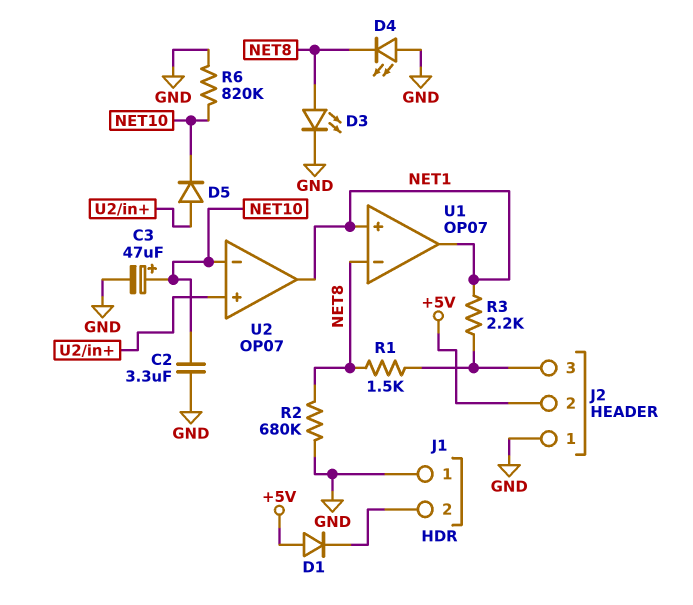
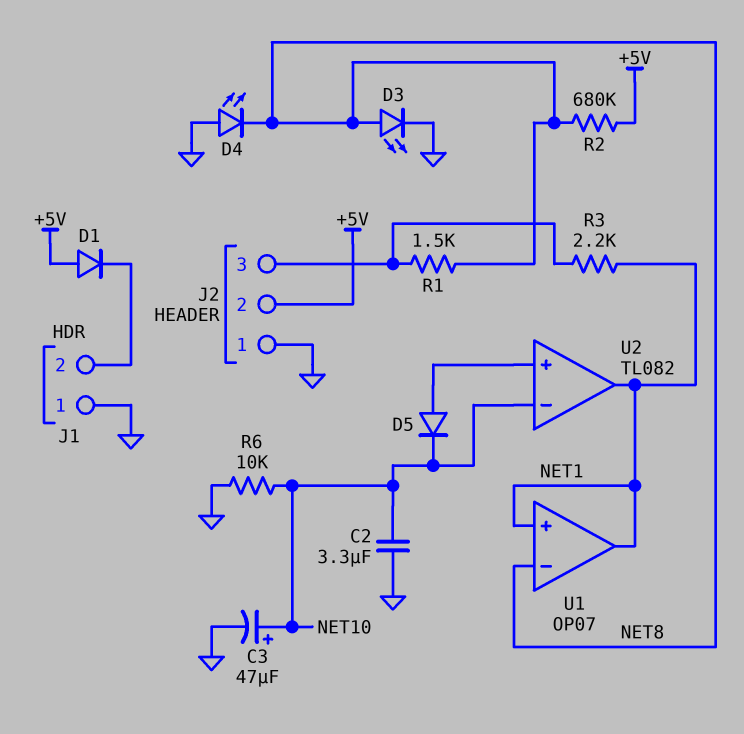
R2: 680k (GND, NET8) -> 680k (+5V, NET8)
R6: 820k (GND, NET10) -> 10k (GND, NET10)
U2: OP07 -> TL082

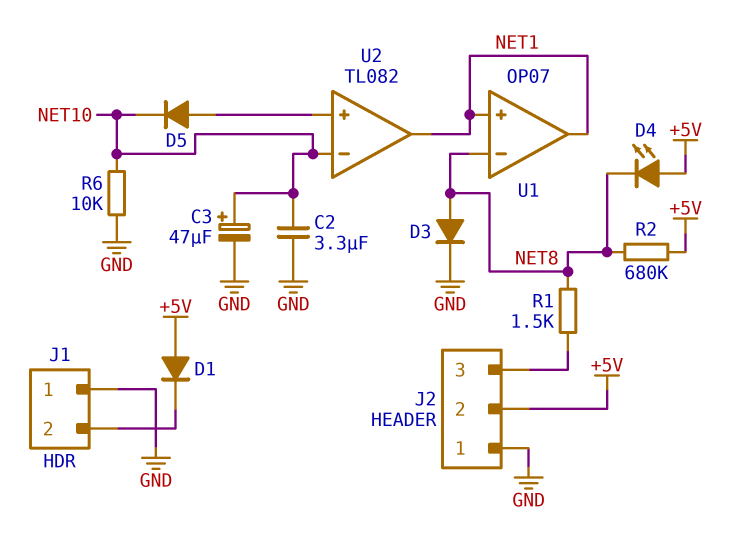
D3: LED (A NET8, K GND) -> diode (A NET8, K GND)
D4: LED (A GND, K NET8) -> LED (A +5V, K NET8)
R3: 2.2k (J2/3, NET1) -> none

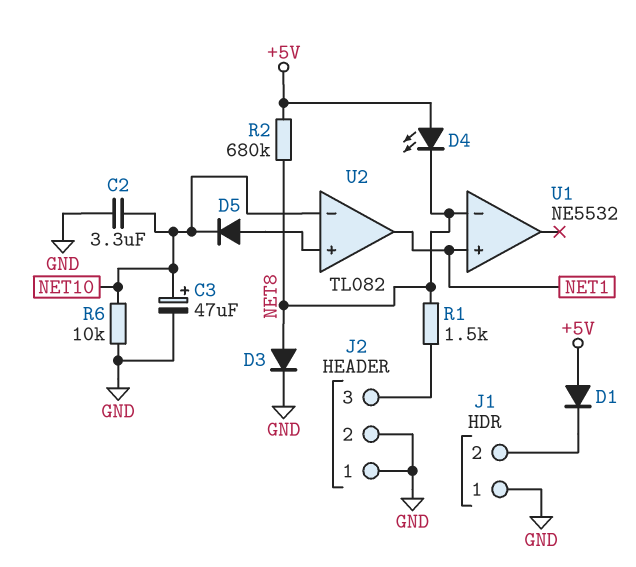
J2 pin 2: +5V -> GND
U1: OP07 -> NE5532
U1 pin out: NET1 -> none

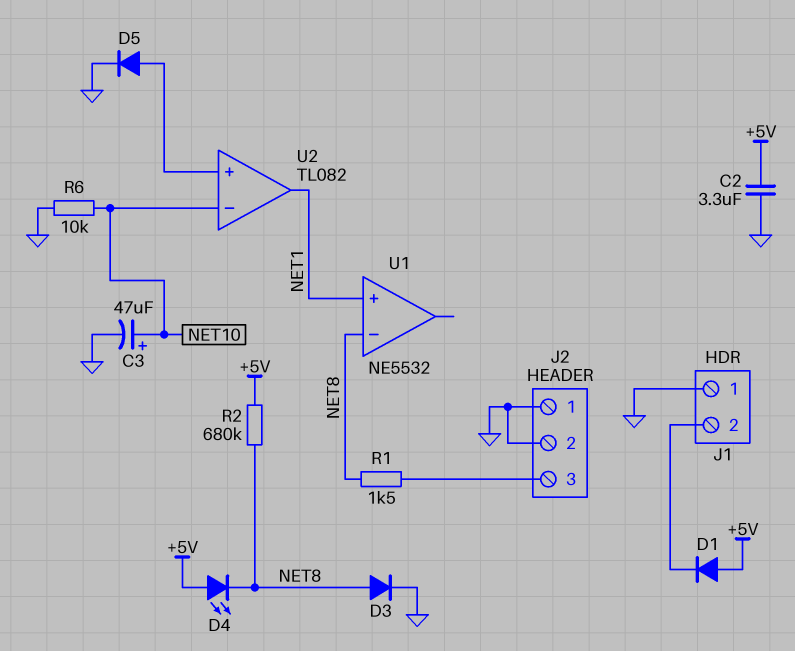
C2: 3.3uF (GND, NET10) -> 3.3uF (+5V, GND)
D5: diode (A U2/in+, K NET10) -> diode (A U2/in+, K GND)

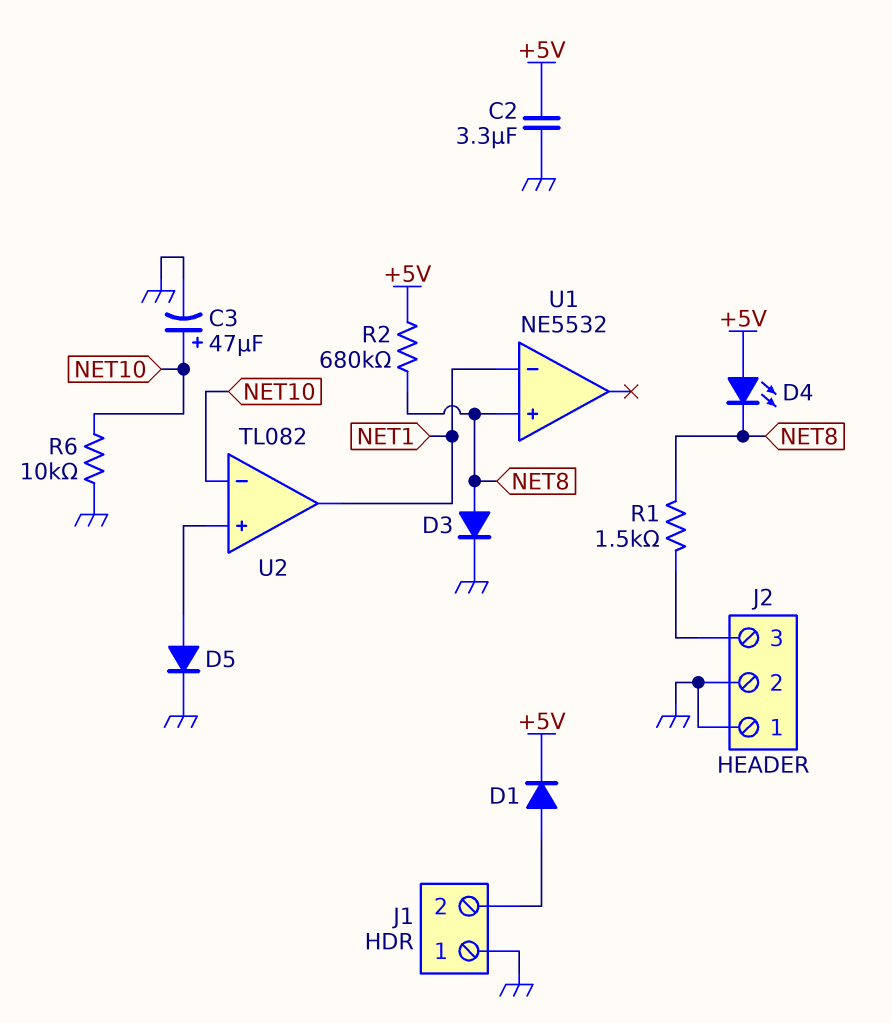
D1: diode (A +5V, K J1/2) -> diode (A J1/2, K +5V)
U1 pin in+: NET1 -> NET8
U1 pin in-: NET8 -> NET1

